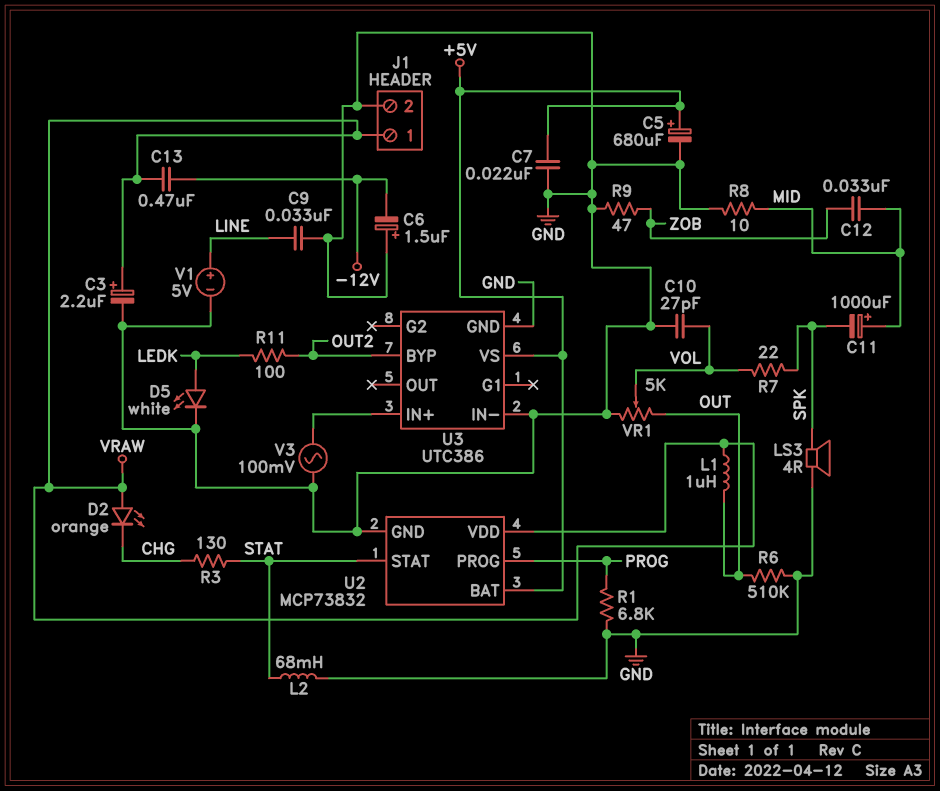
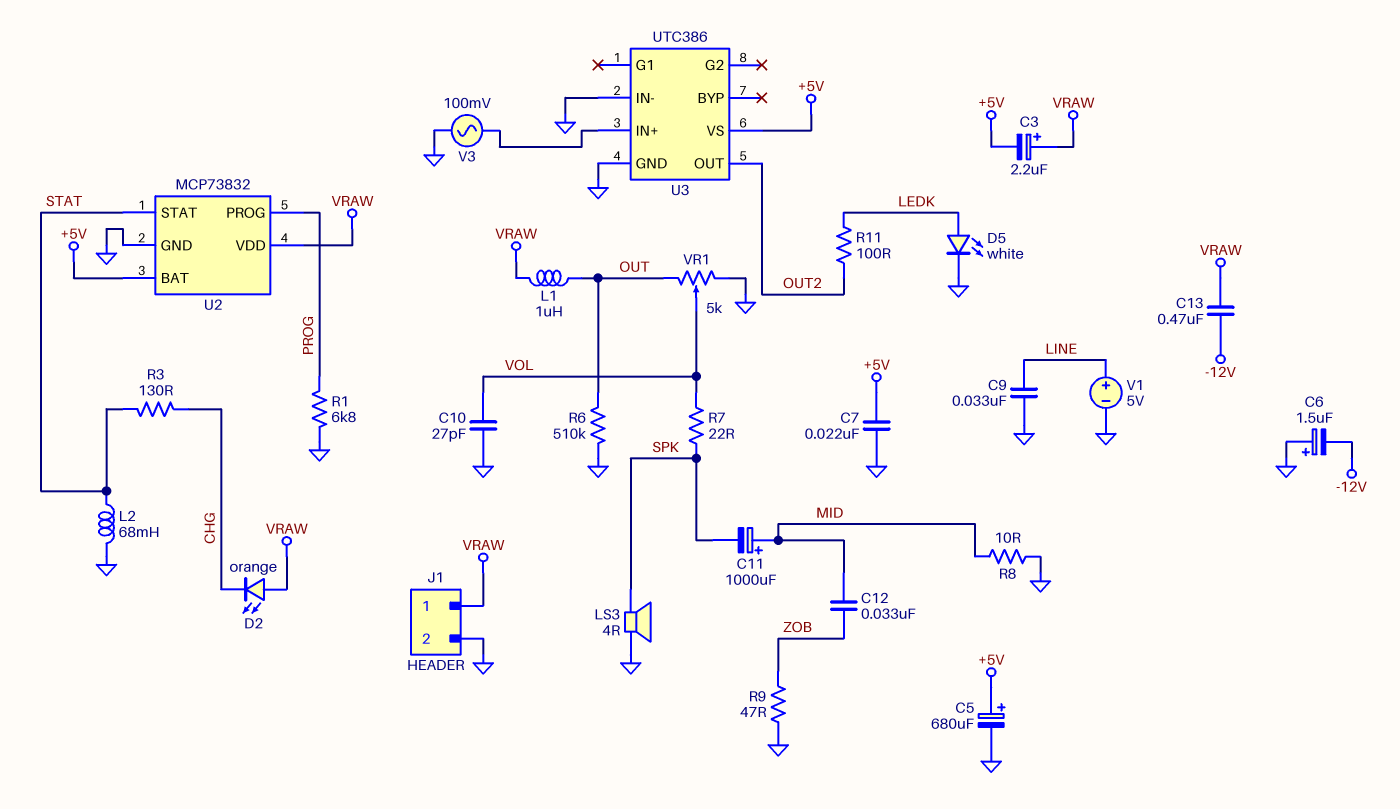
C3: 2.2uF (plus VRAW, minus GND) -> 2.2uF (plus VRAW, minus +5V)
U3 pin BYP: OUT2 -> none
U3 pin OUT: none -> OUT2

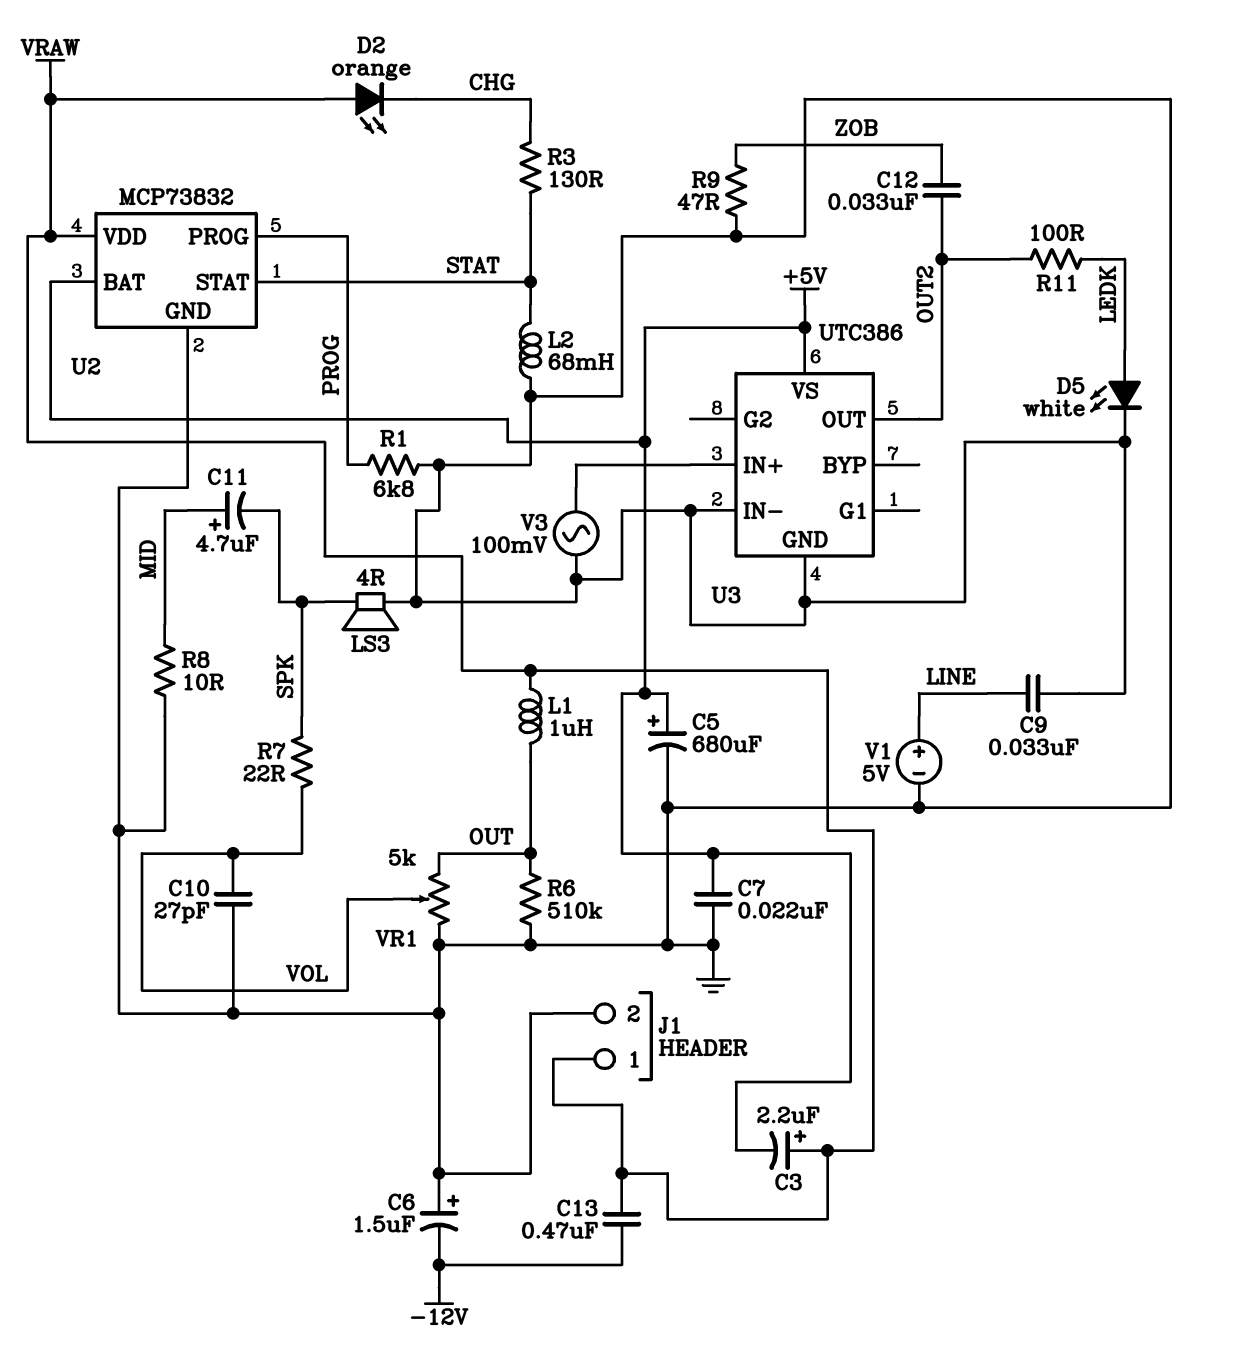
C11: 1000uF (plus MID, minus SPK) -> 4.7uF (plus MID, minus SPK)
C12: 33nF (MID, ZOB) -> 33nF (OUT2, ZOB)

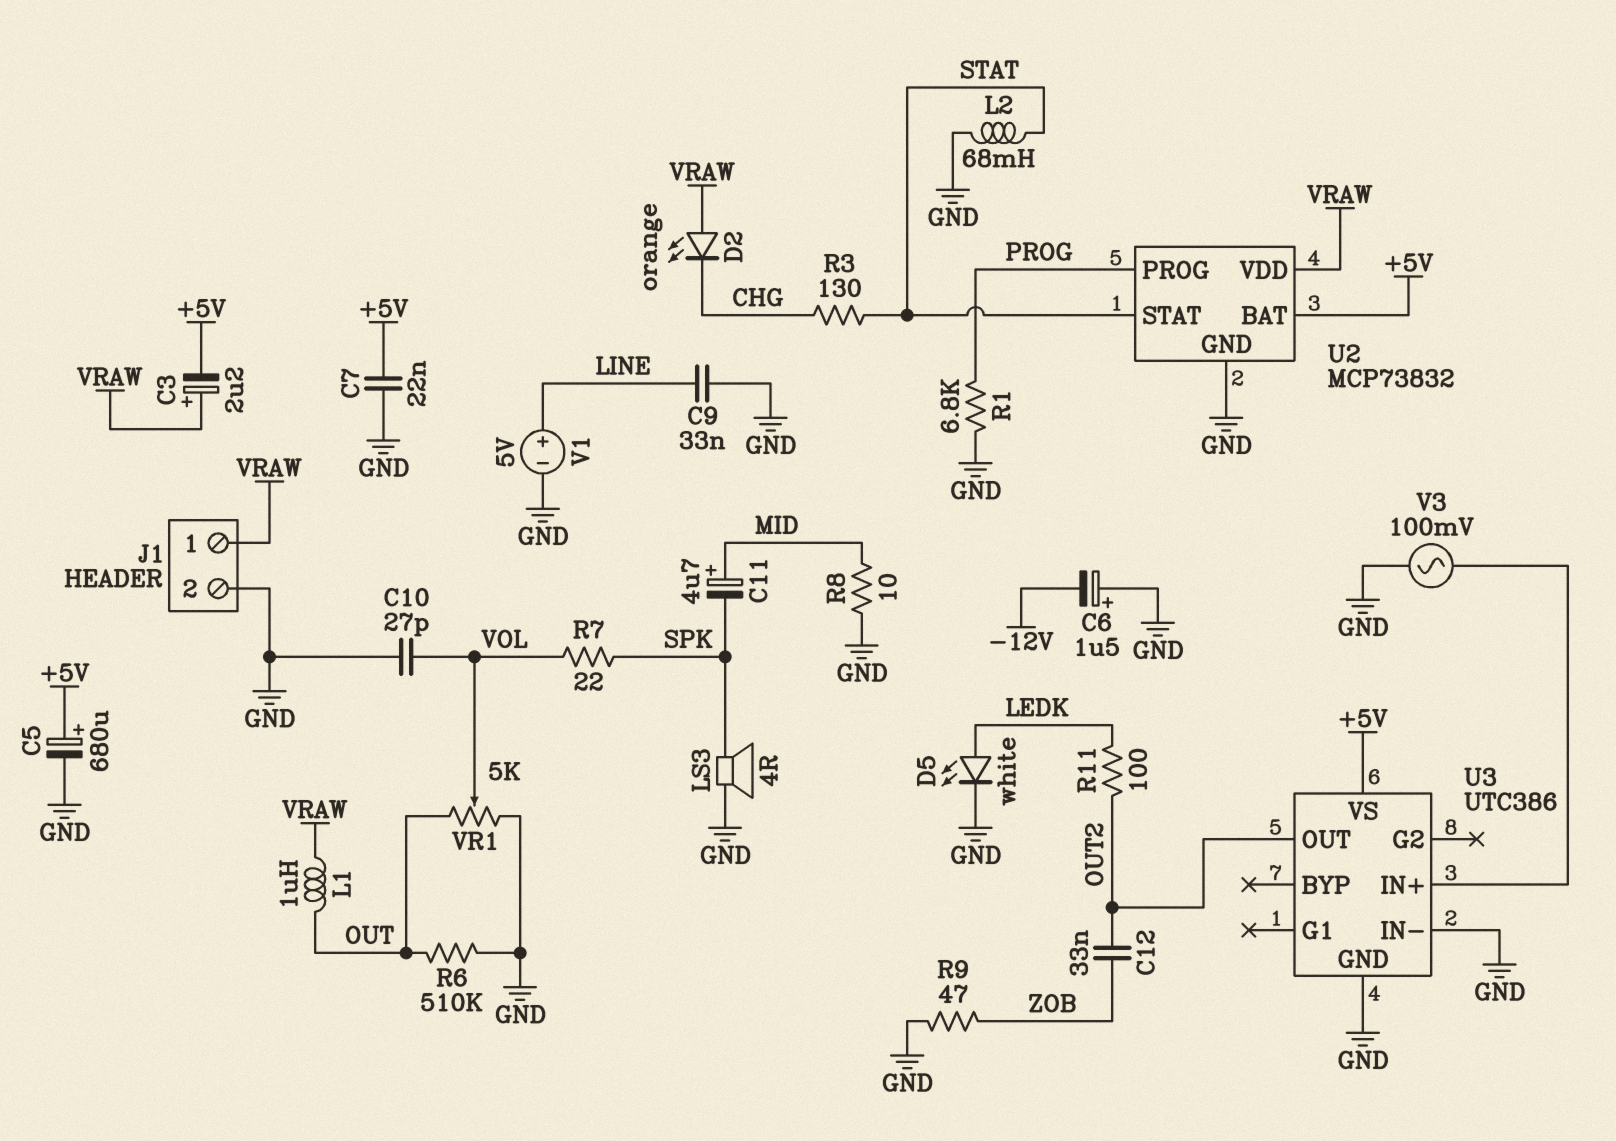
C13: 470nF (-12V, VRAW) -> none

